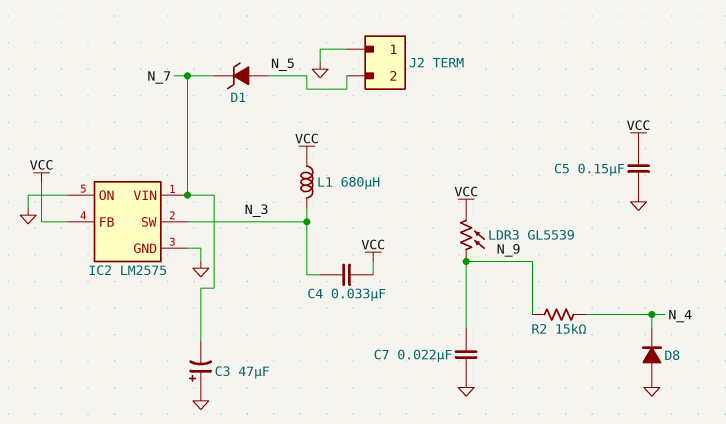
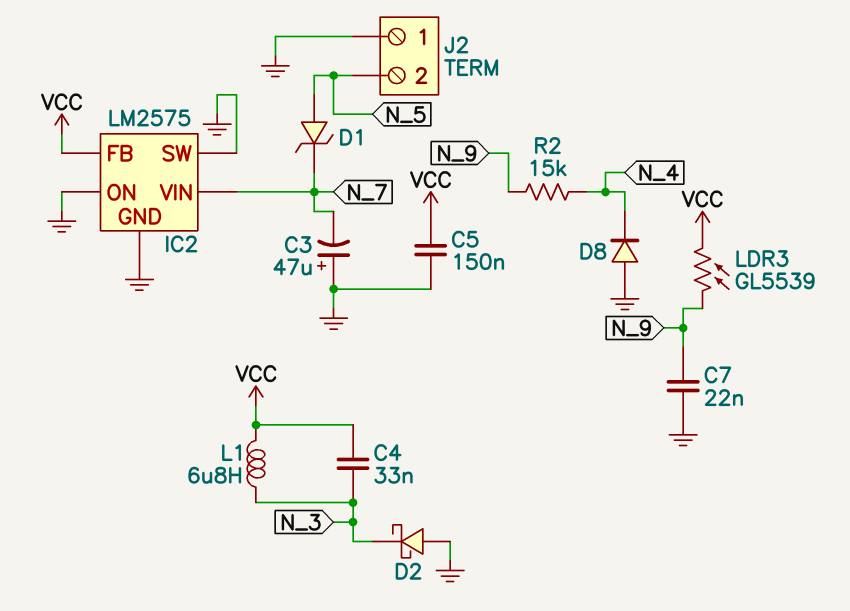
D2: none -> schottky (A GND, K N_3)
IC2 pin SW: N_3 -> GND
L1: 680uH (N_3, VCC) -> 6.8uH (N_3, VCC)

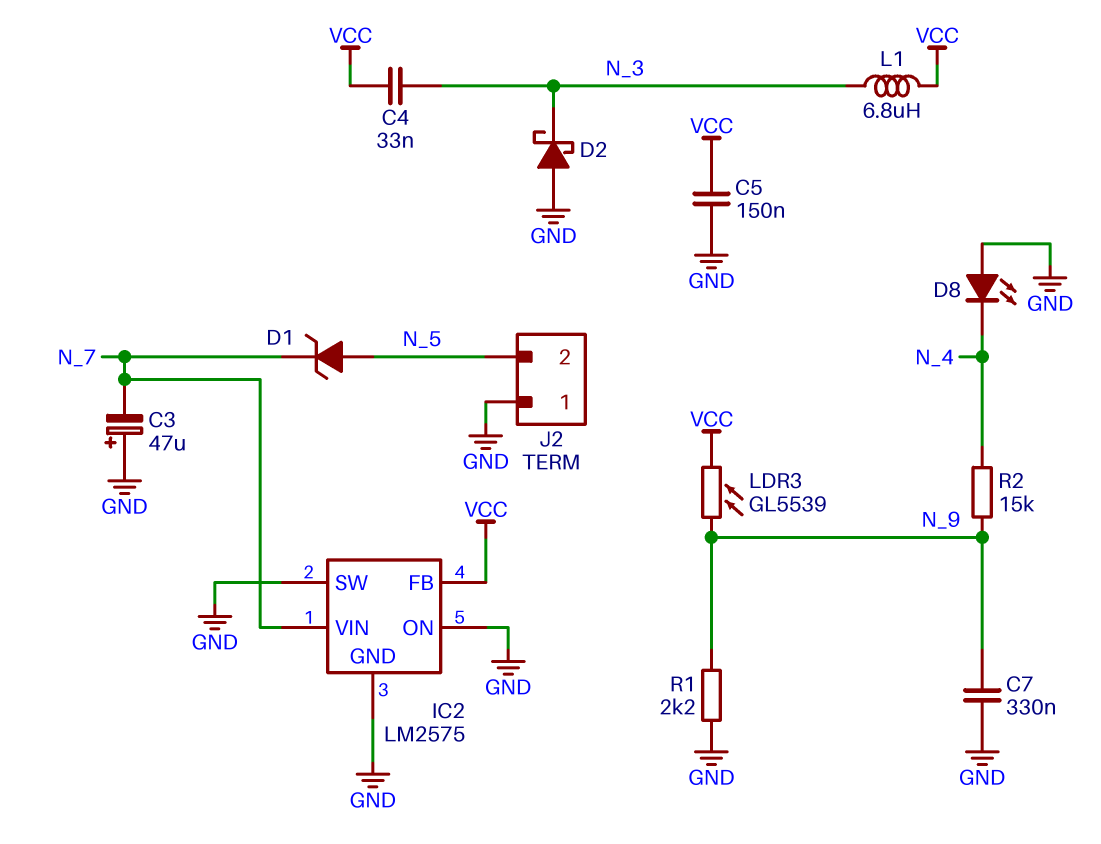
C7: 22nF (GND, N_9) -> 330nF (GND, N_9)
D8: diode (A GND, K N_4) -> LED (A GND, K N_4)
R1: none -> 2.2k (GND, N_9)

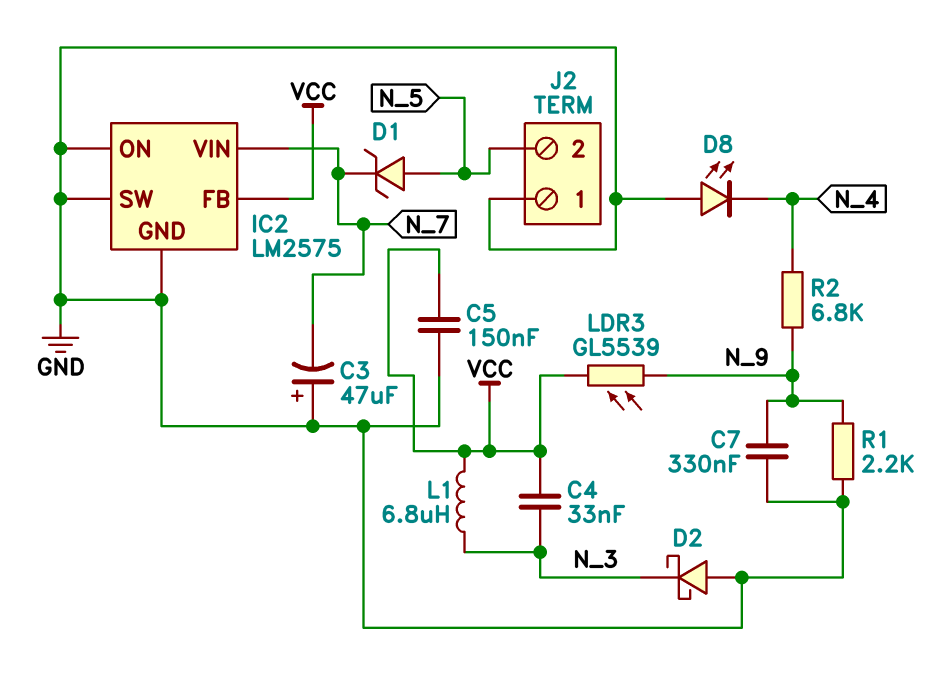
R2: 15k (N_4, N_9) -> 6.8k (N_4, N_9)

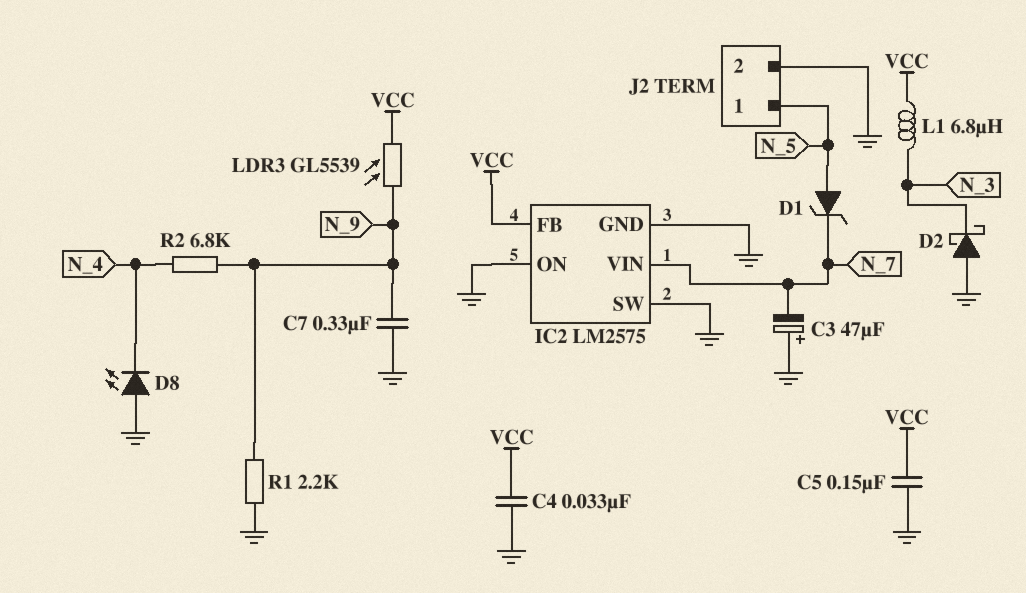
C4: 33nF (N_3, VCC) -> 33nF (GND, VCC)
J2 pin 1: GND -> N_5
J2 pin 2: N_5 -> GND

